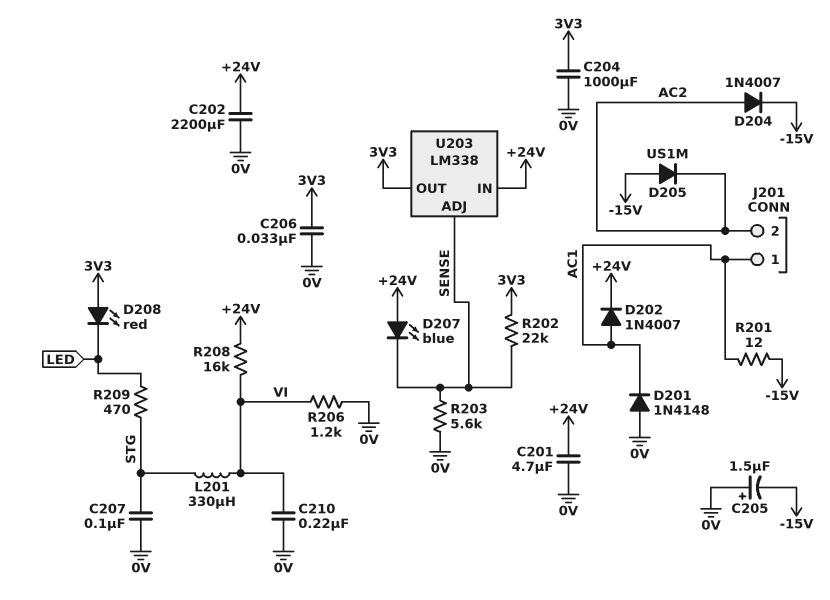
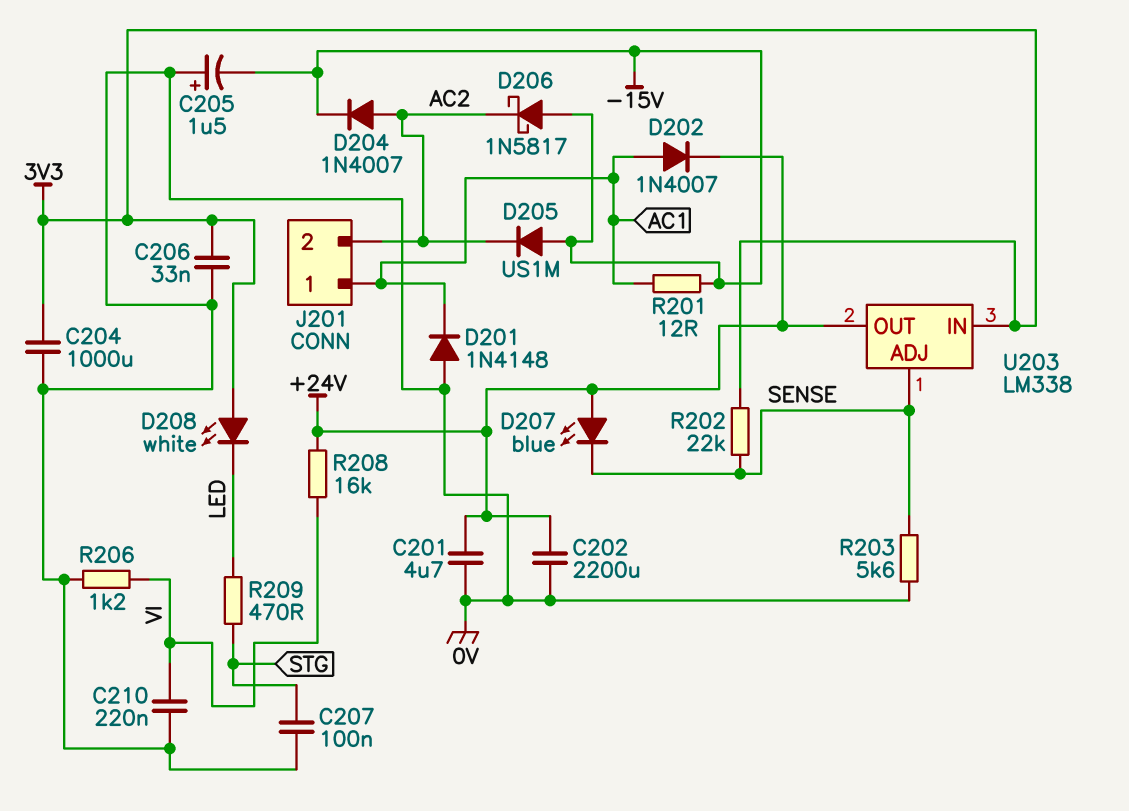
D206: none -> schottky 1N5817 (A -15V, K AC2)
D208: LED red (A 3V3, K LED) -> LED white (A 3V3, K LED)
L201: 330uH (STG, VI) -> none
U203 pin IN: +24V -> 3V3
U203 pin OUT: 3V3 -> +24V

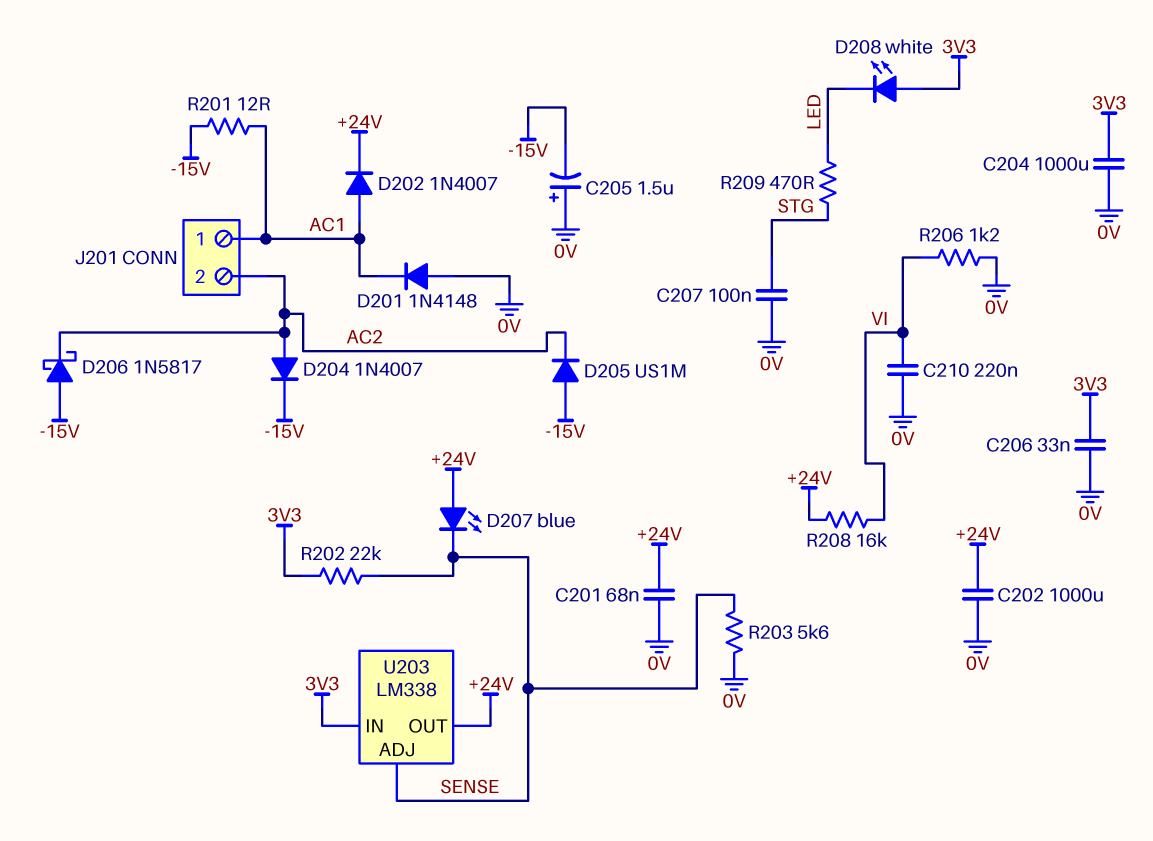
C201: 4.7uF (+24V, 0V) -> 68nF (+24V, 0V)
C202: 2200uF (+24V, 0V) -> 1000uF (+24V, 0V)

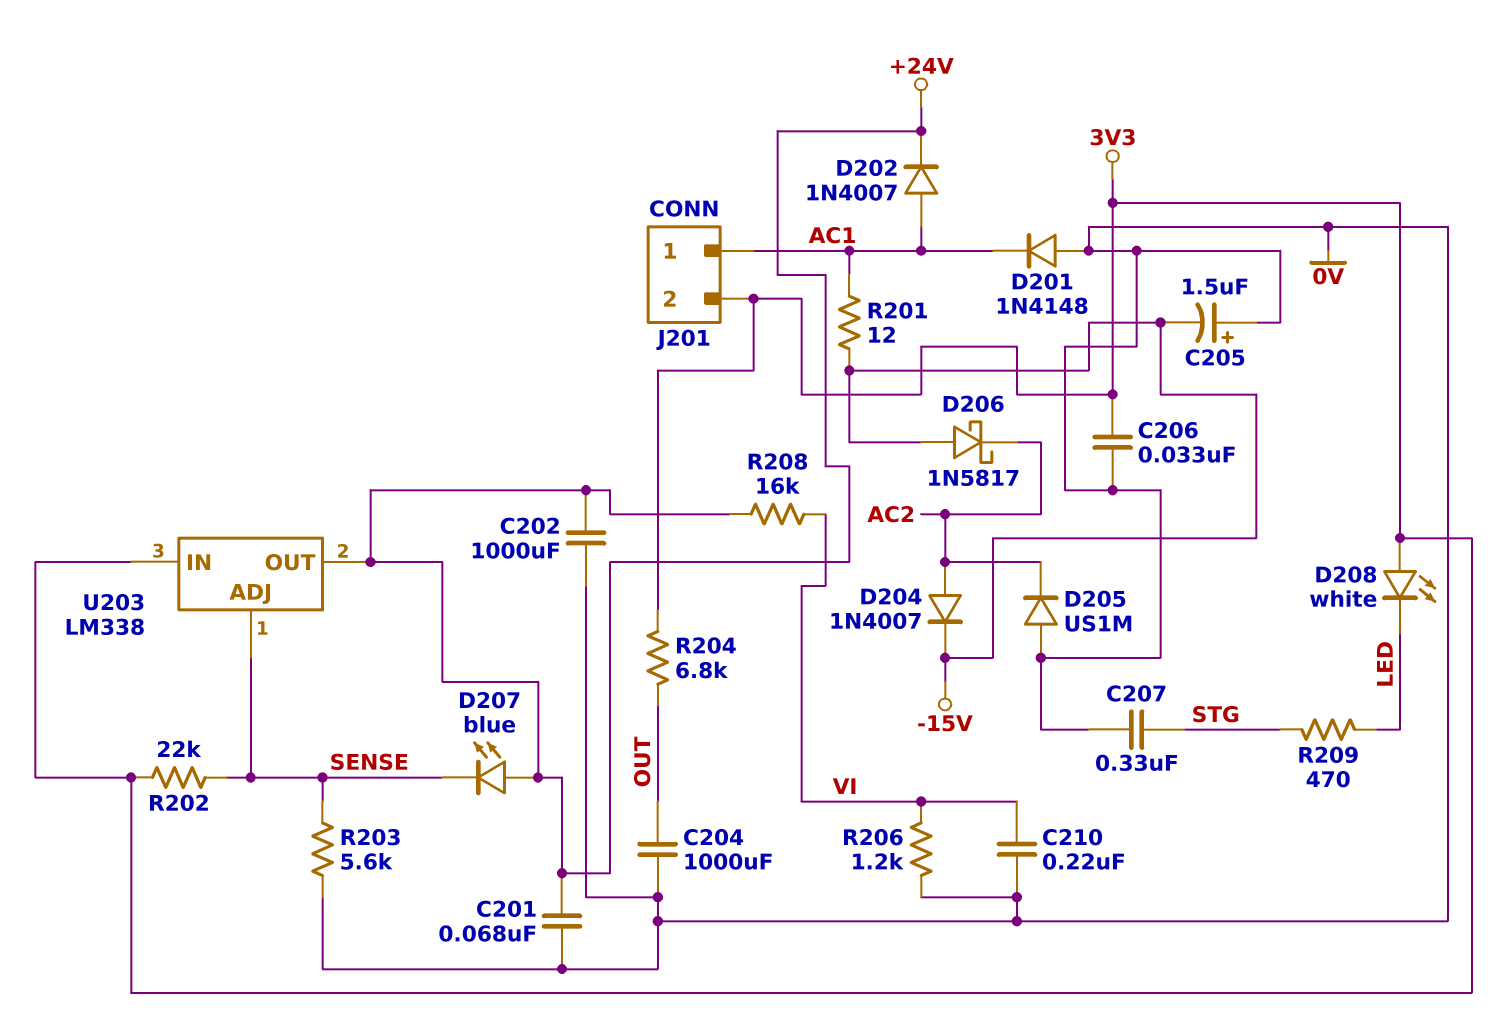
C204: 1000uF (0V, 3V3) -> 1000uF (0V, OUT)
C207: 100nF (0V, STG) -> 330nF (0V, STG)
D205: diode US1M (A -15V, K AC2) -> diode US1M (A 0V, K AC2)
J201 pin 2: AC2 -> 3V3
R204: none -> 6.8k (3V3, OUT)

